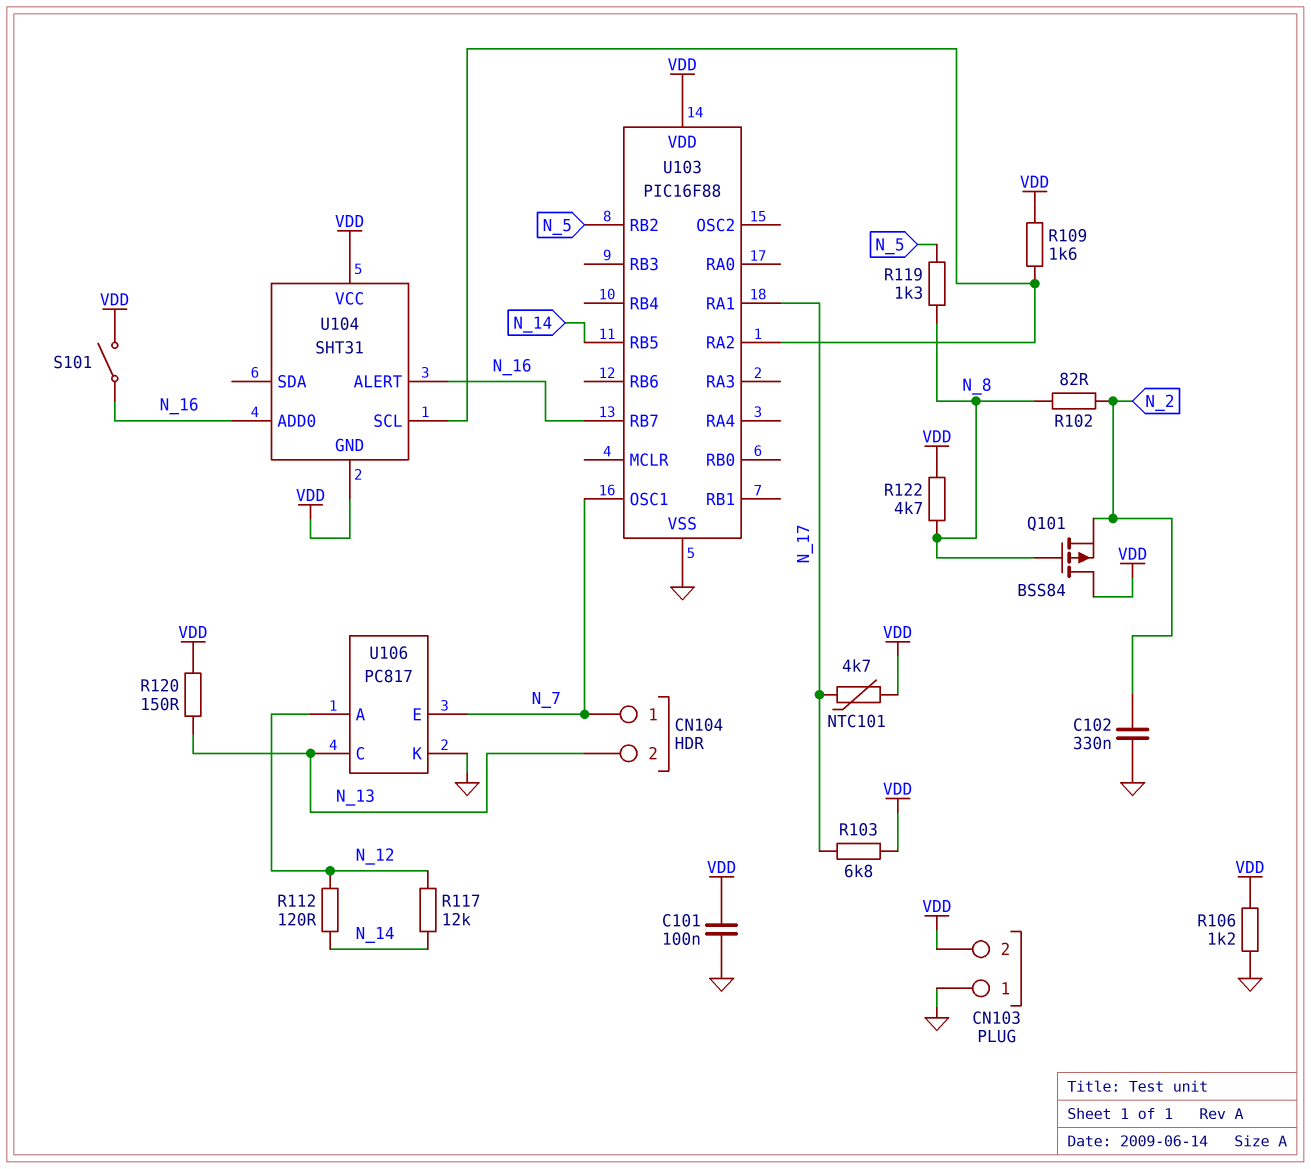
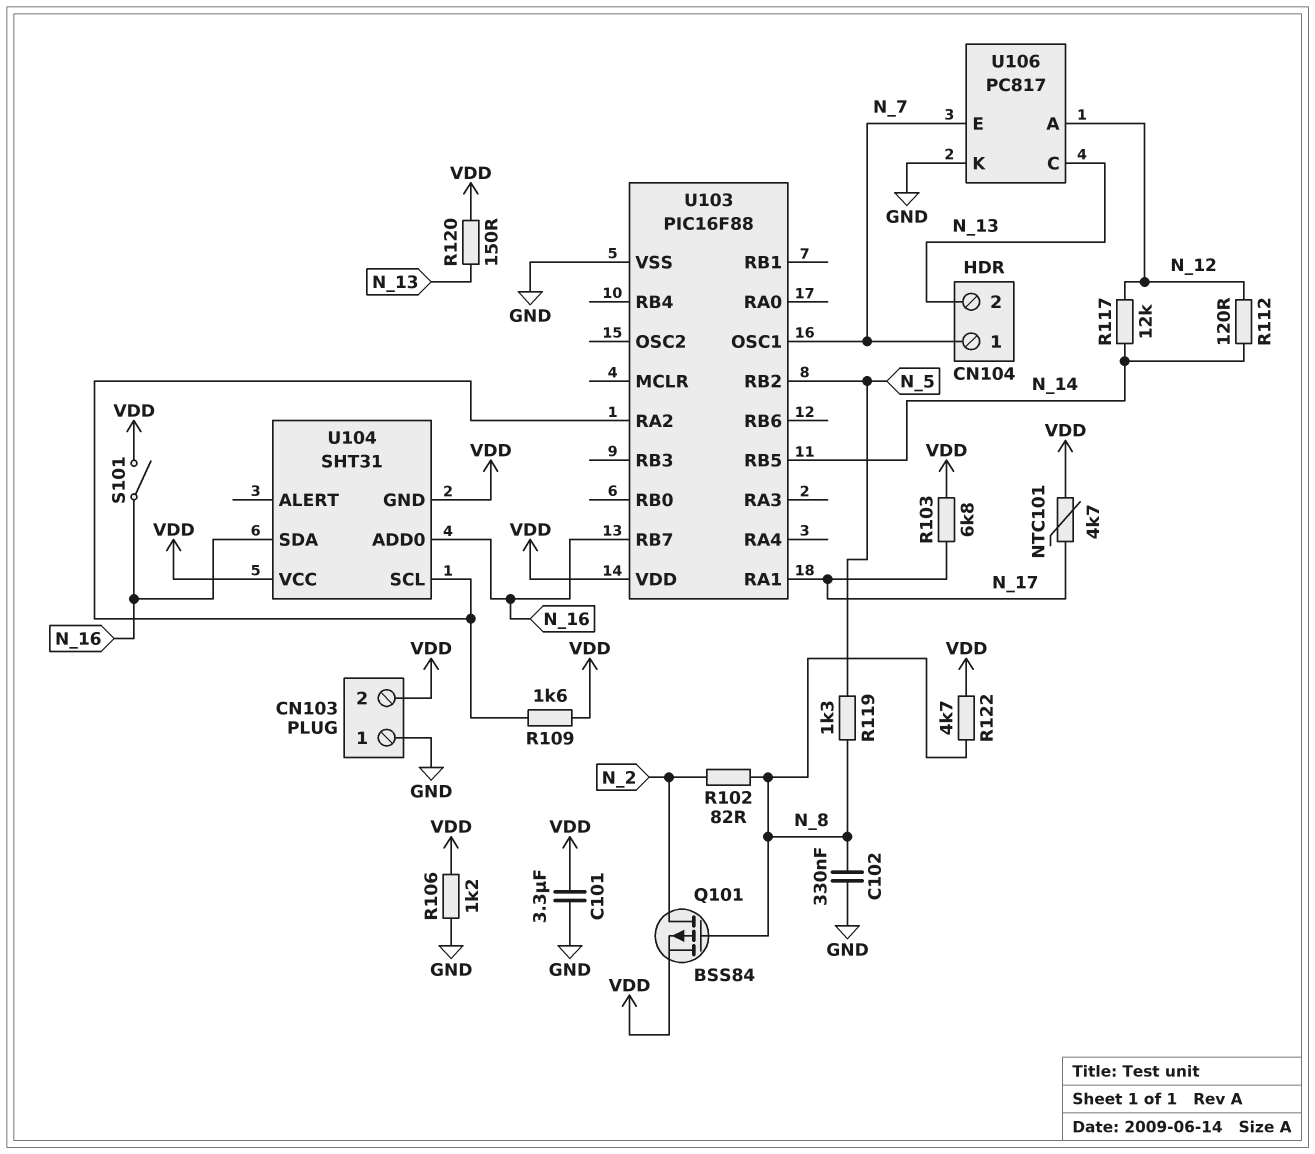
C101: 100nF (GND, VDD) -> 3.3uF (GND, VDD)
C102: 330nF (GND, N_2) -> 330nF (GND, N_8)
Q101: PMOS BSS84 (G N_8, D VDD, S N_2) -> PMOS BSS84 (G N_8, D N_2, S VDD)
U104 pin ALERT: N_16 -> none
U104 pin SDA: none -> N_16

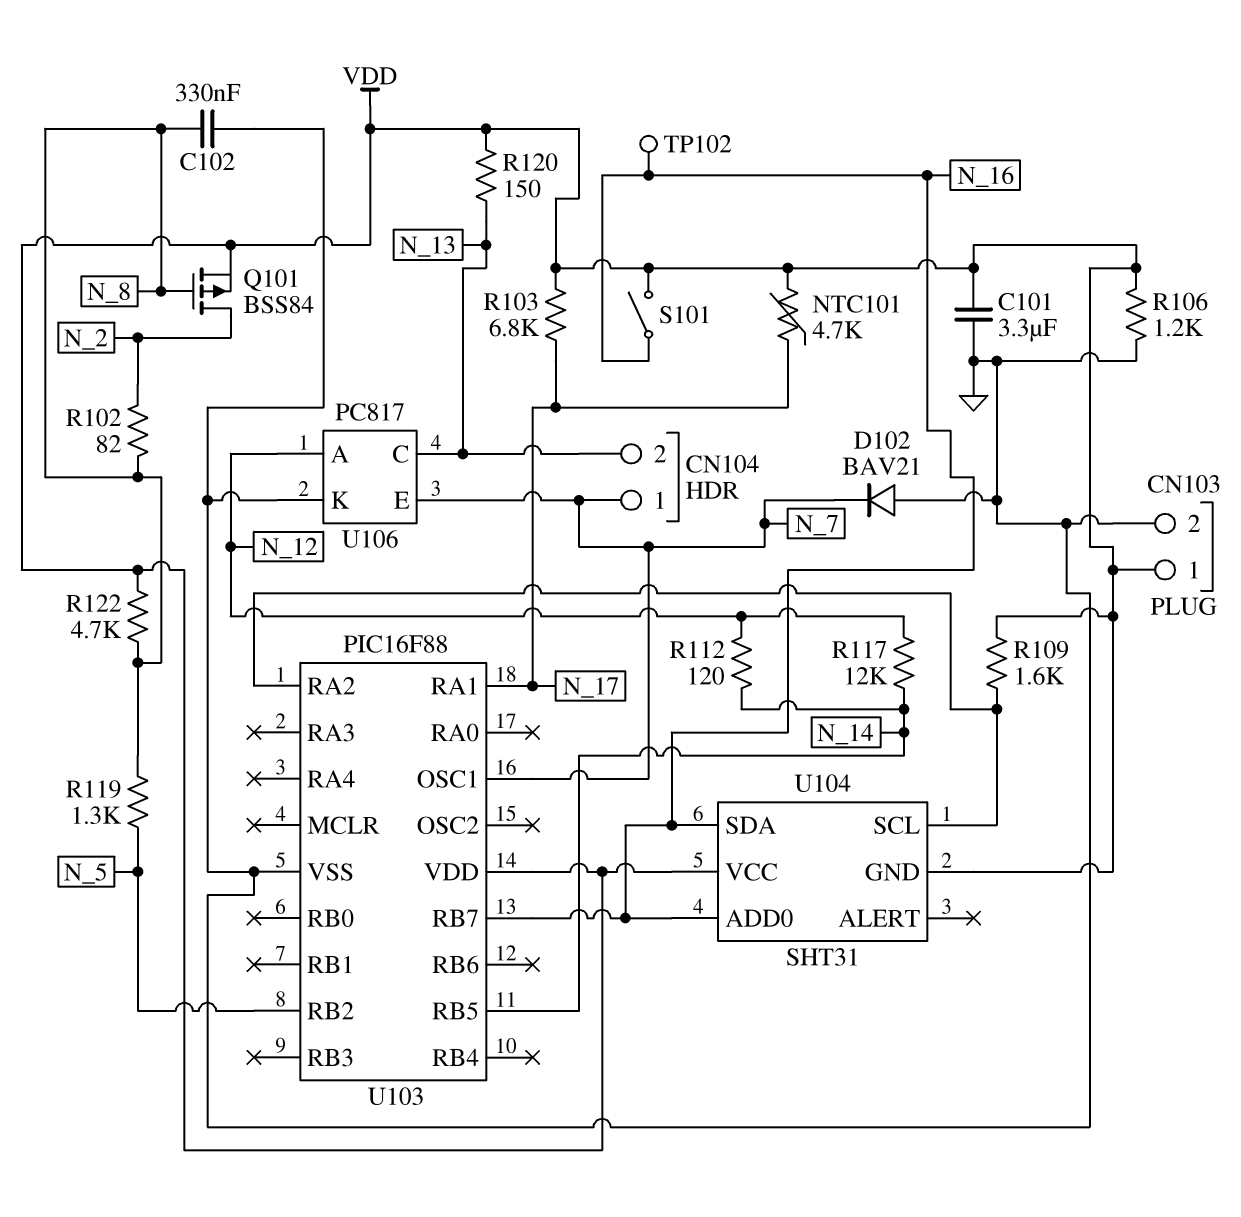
CN103 pin 1: GND -> VDD
CN103 pin 2: VDD -> GND
D102: none -> diode BAV21 (A GND, K N_7)
TP102: none -> test point (N_16)

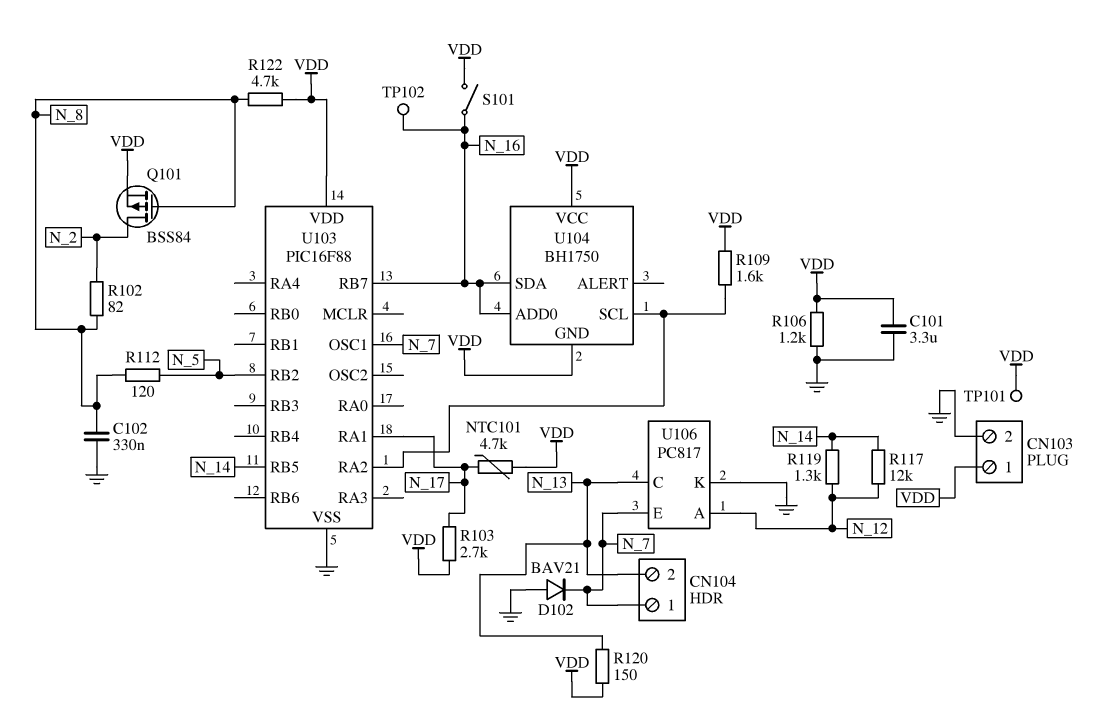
R103: 6.8k (N_17, VDD) -> 2.7k (N_17, VDD)
R112: 120 (N_12, N_14) -> 120 (N_5, N_8)
R119: 1.3k (N_5, N_8) -> 1.3k (N_12, N_14)
TP101: none -> test point (VDD)
U104: SHT31 -> BH1750

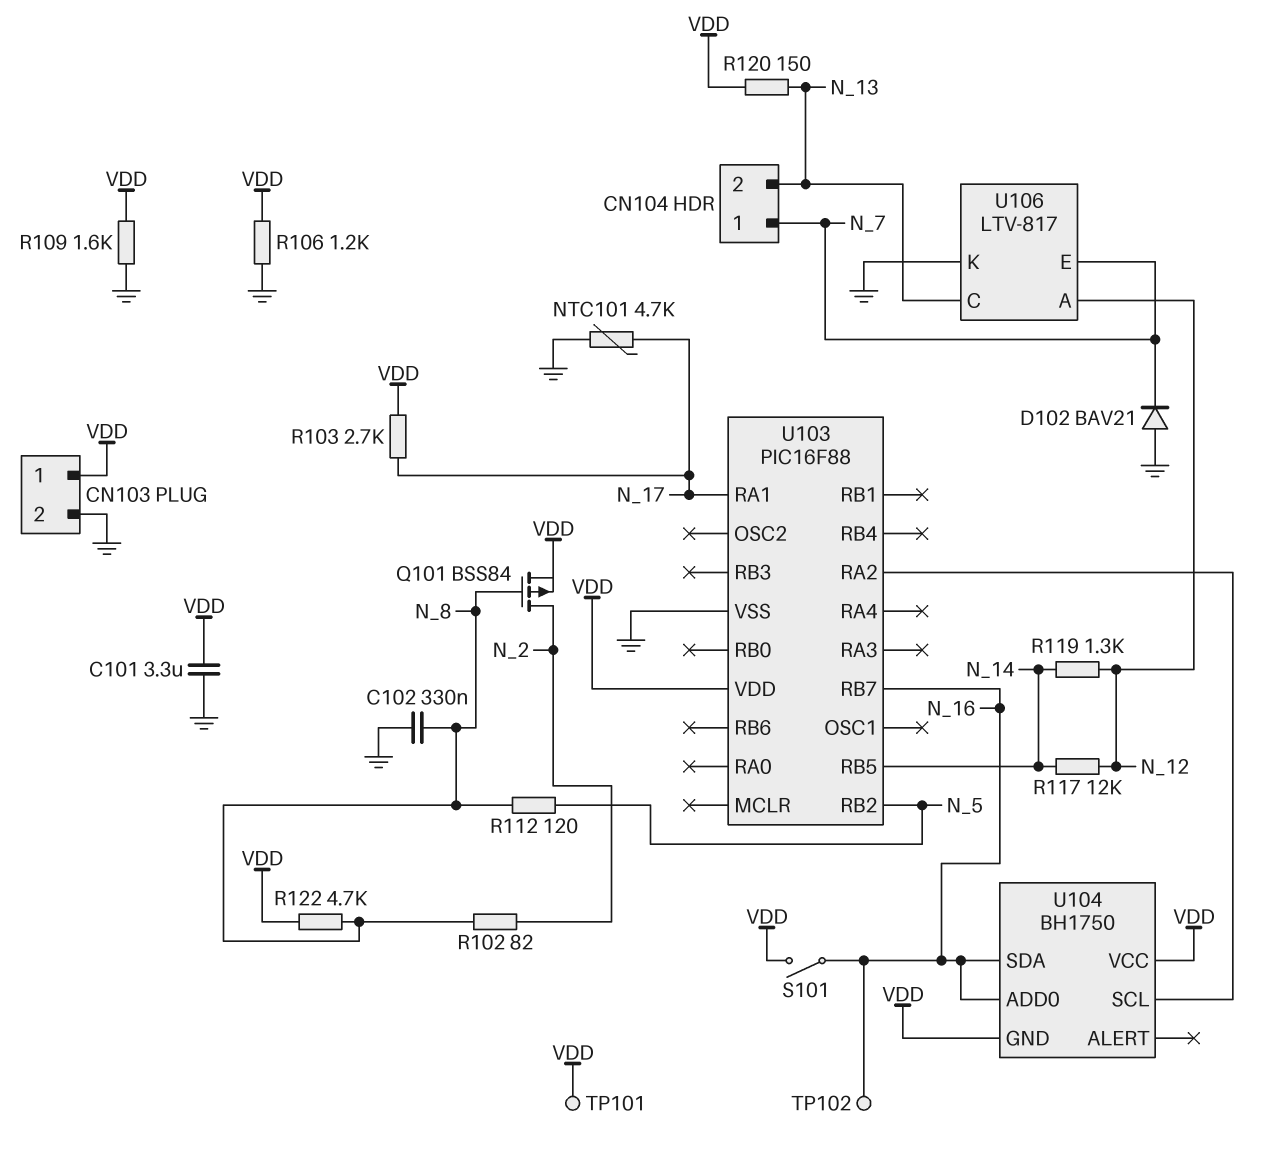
NTC101: 4.7k (N_17, VDD) -> 4.7k (GND, N_17)
R109: 1.6k (U103/RA2, VDD) -> 1.6k (GND, VDD)
U103 pin OSC1: N_7 -> none
U106: PC817 -> LTV-817

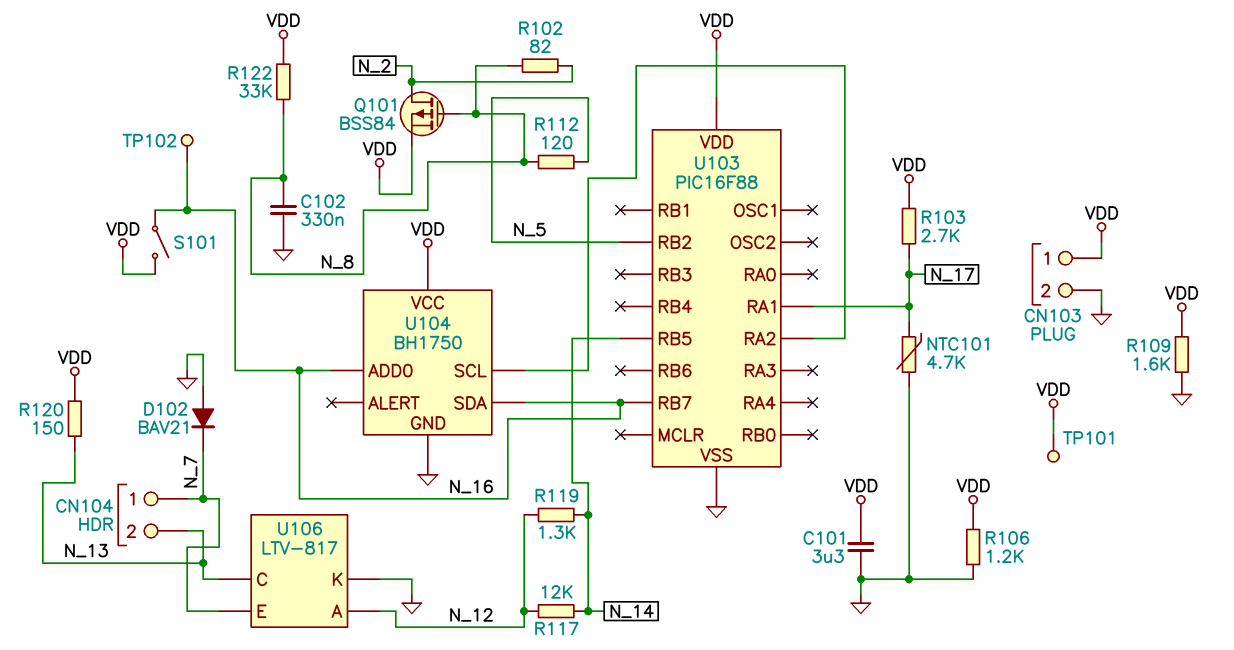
R122: 4.7k (N_8, VDD) -> 33k (N_8, VDD)
U104 pin GND: VDD -> GND

